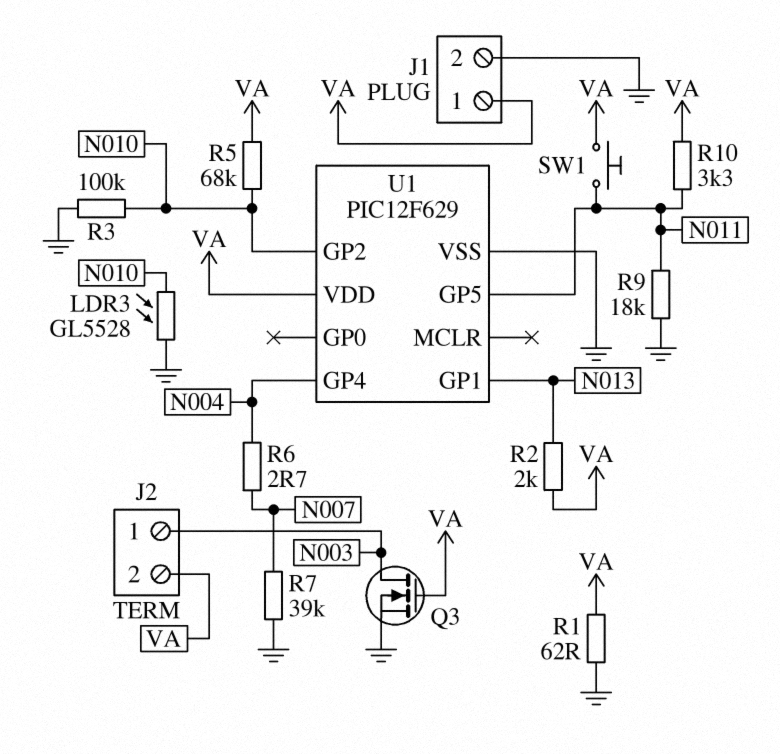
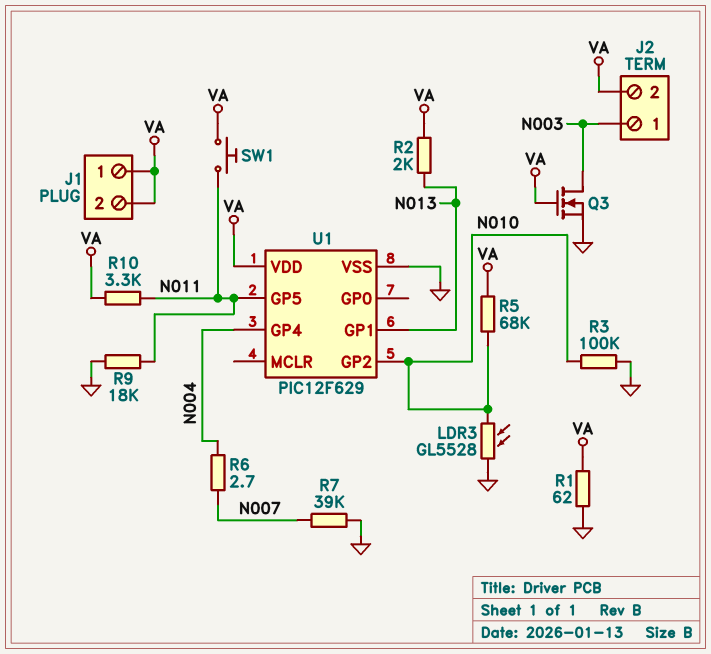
J1 pin 2: GND -> VA

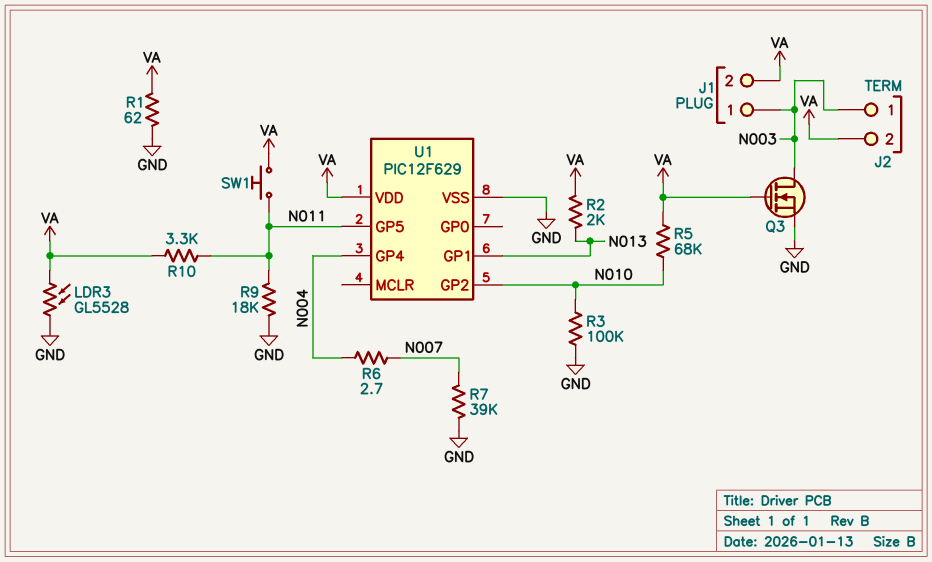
J1 pin 1: VA -> N003
LDR3: GL5528 (GND, N010) -> GL5528 (GND, VA)

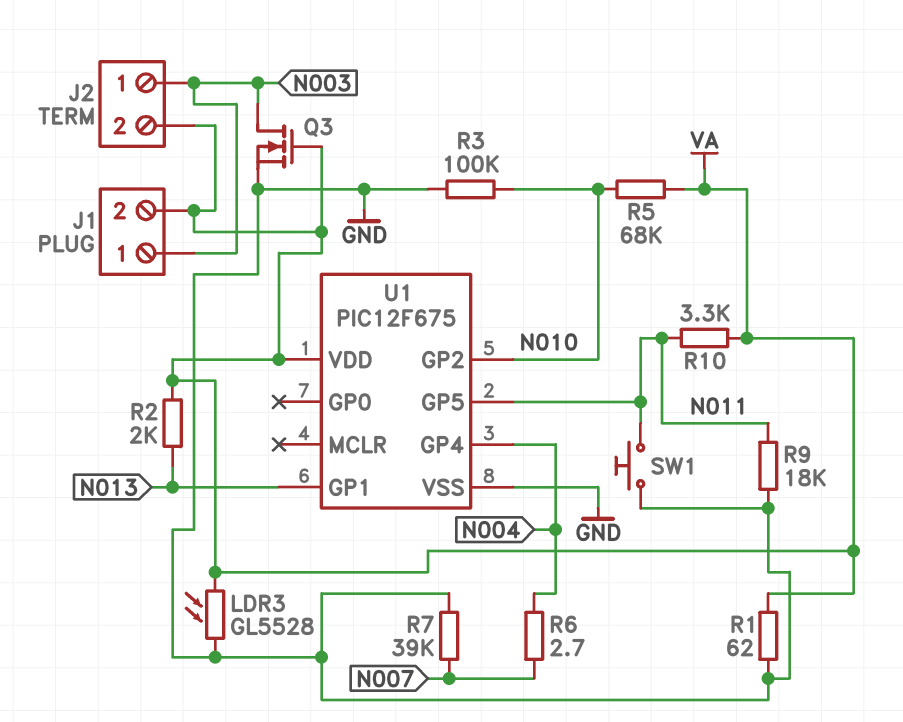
SW1: button (N011, VA) -> button (GND, N011)
U1: PIC12F629 -> PIC12F675

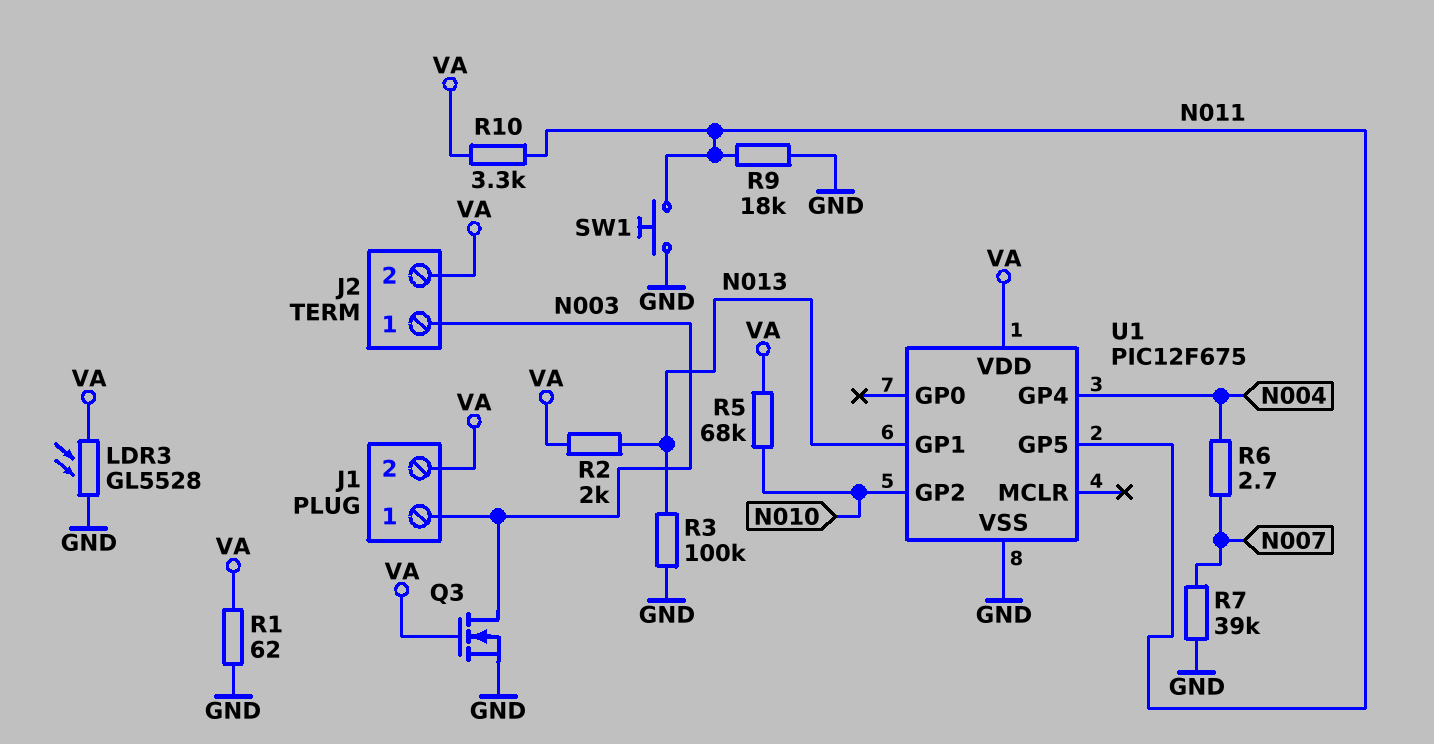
R3: 100k (GND, N010) -> 100k (GND, N013)

